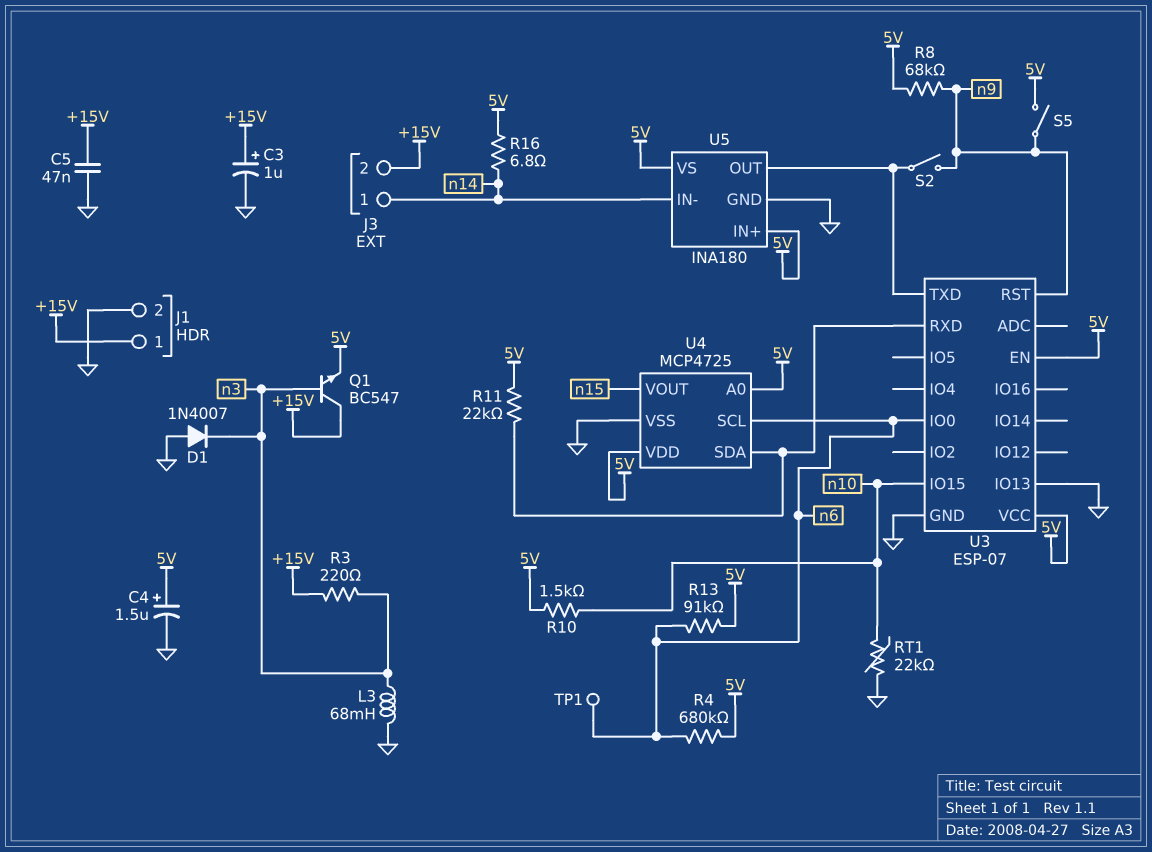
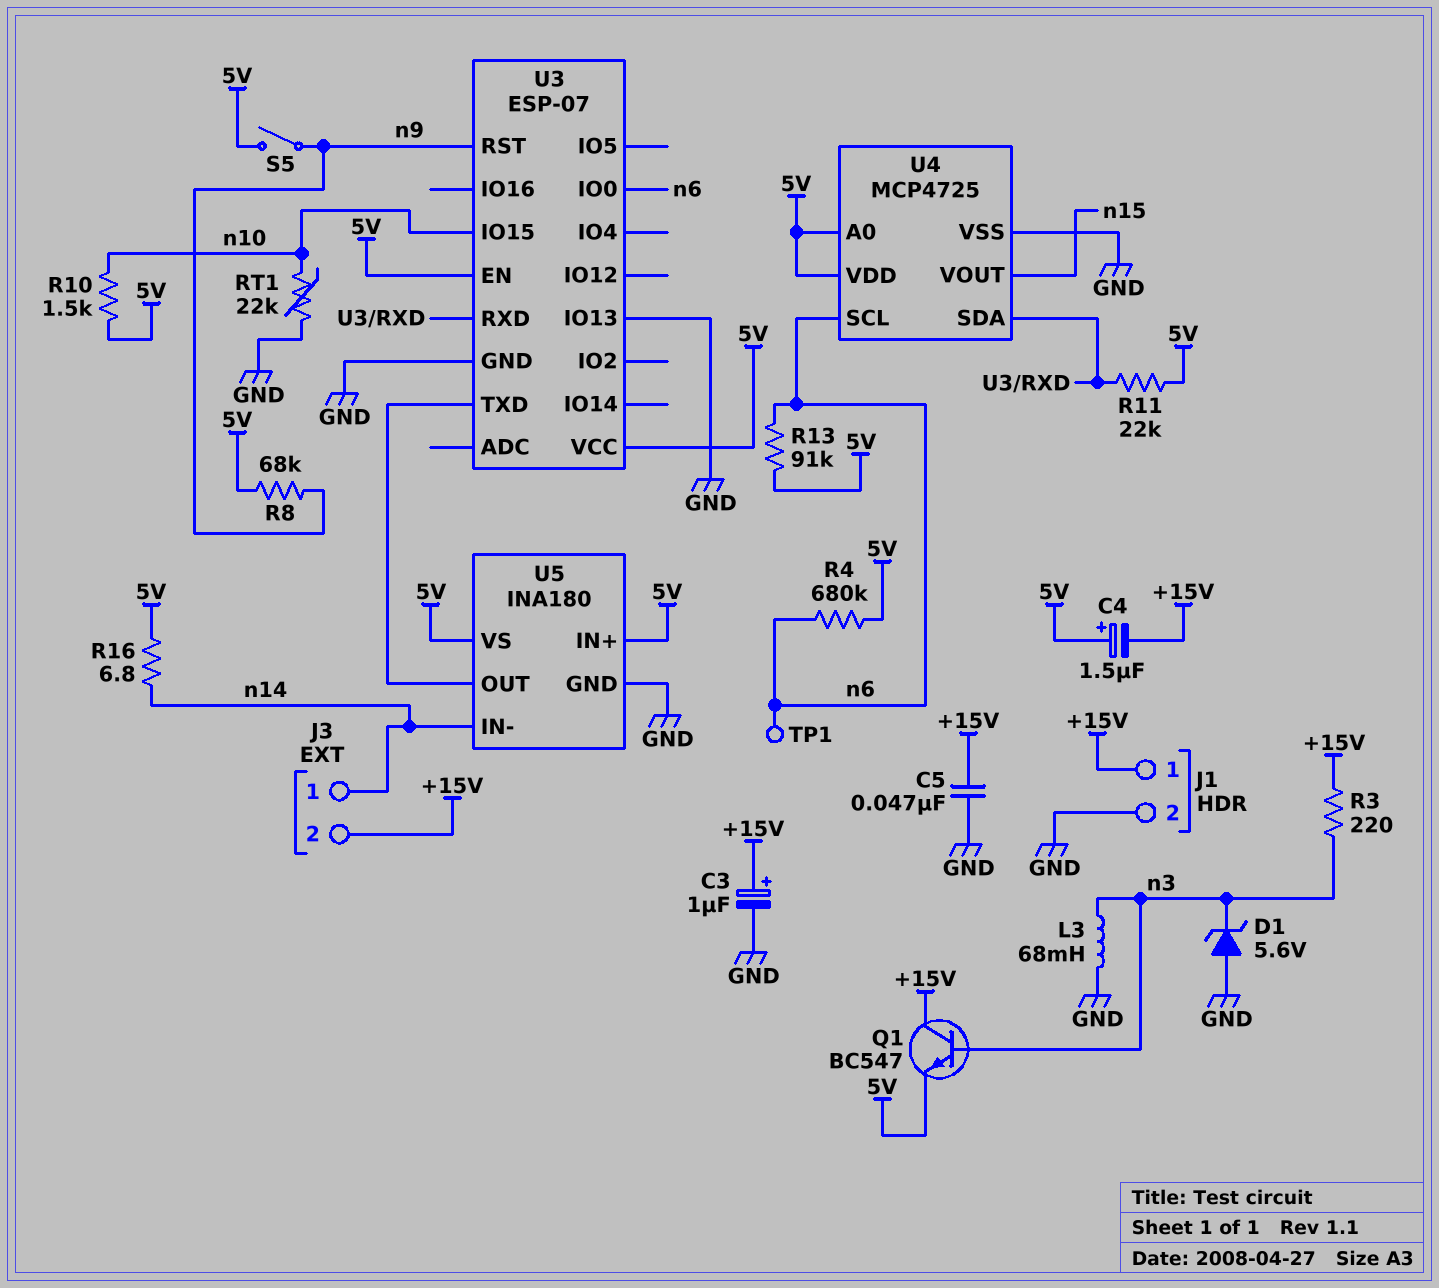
C4: 1.5uF (plus 5V, minus GND) -> 1.5uF (plus 5V, minus +15V)
D1: diode 1N4007 (A GND, K n3) -> zener 5.6V (A GND, K n3)
S2: switch (U3/TXD, n9) -> none

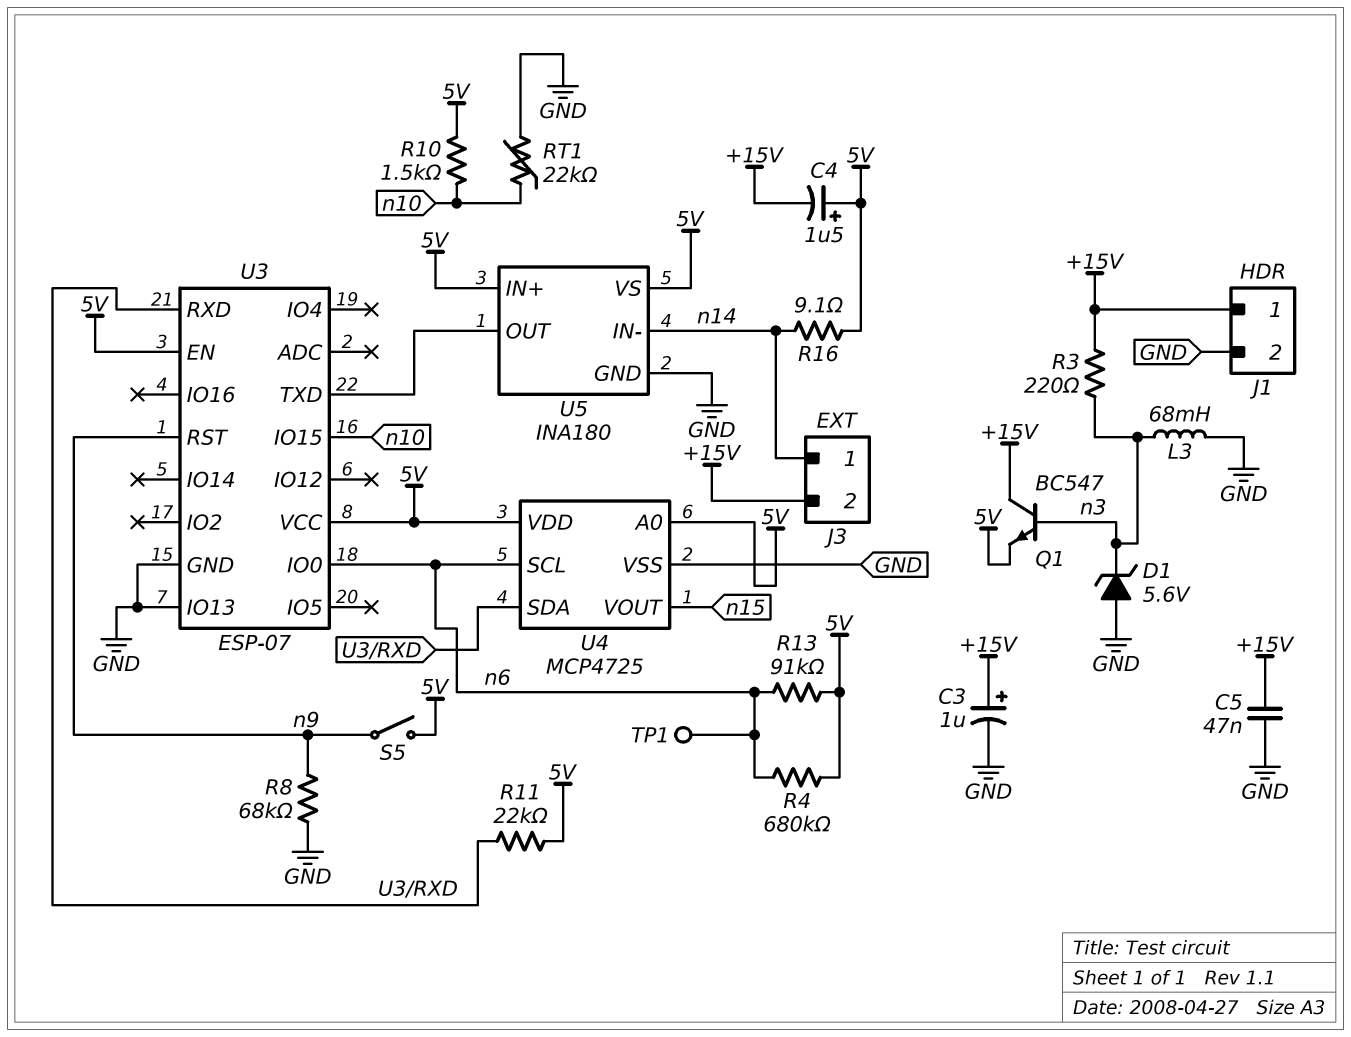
R8: 68k (5V, n9) -> 68k (GND, n9)
R16: 6.8 (5V, n14) -> 9.1 (5V, n14)

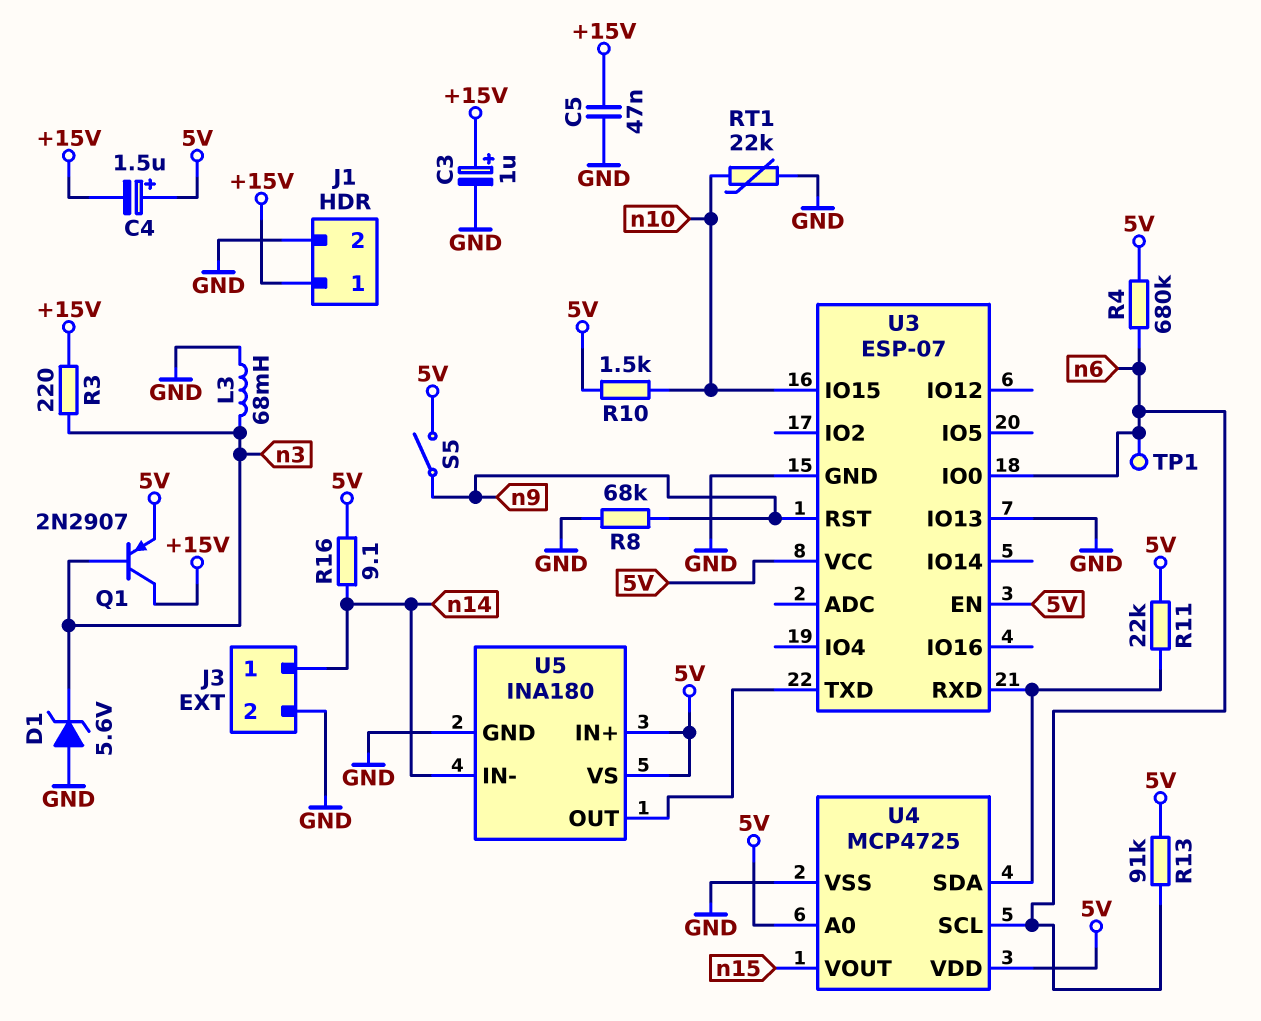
J3 pin 2: +15V -> GND
Q1: NPN BC547 (B n3, C +15V, E 5V) -> PNP 2N2907 (B n3, C +15V, E 5V)

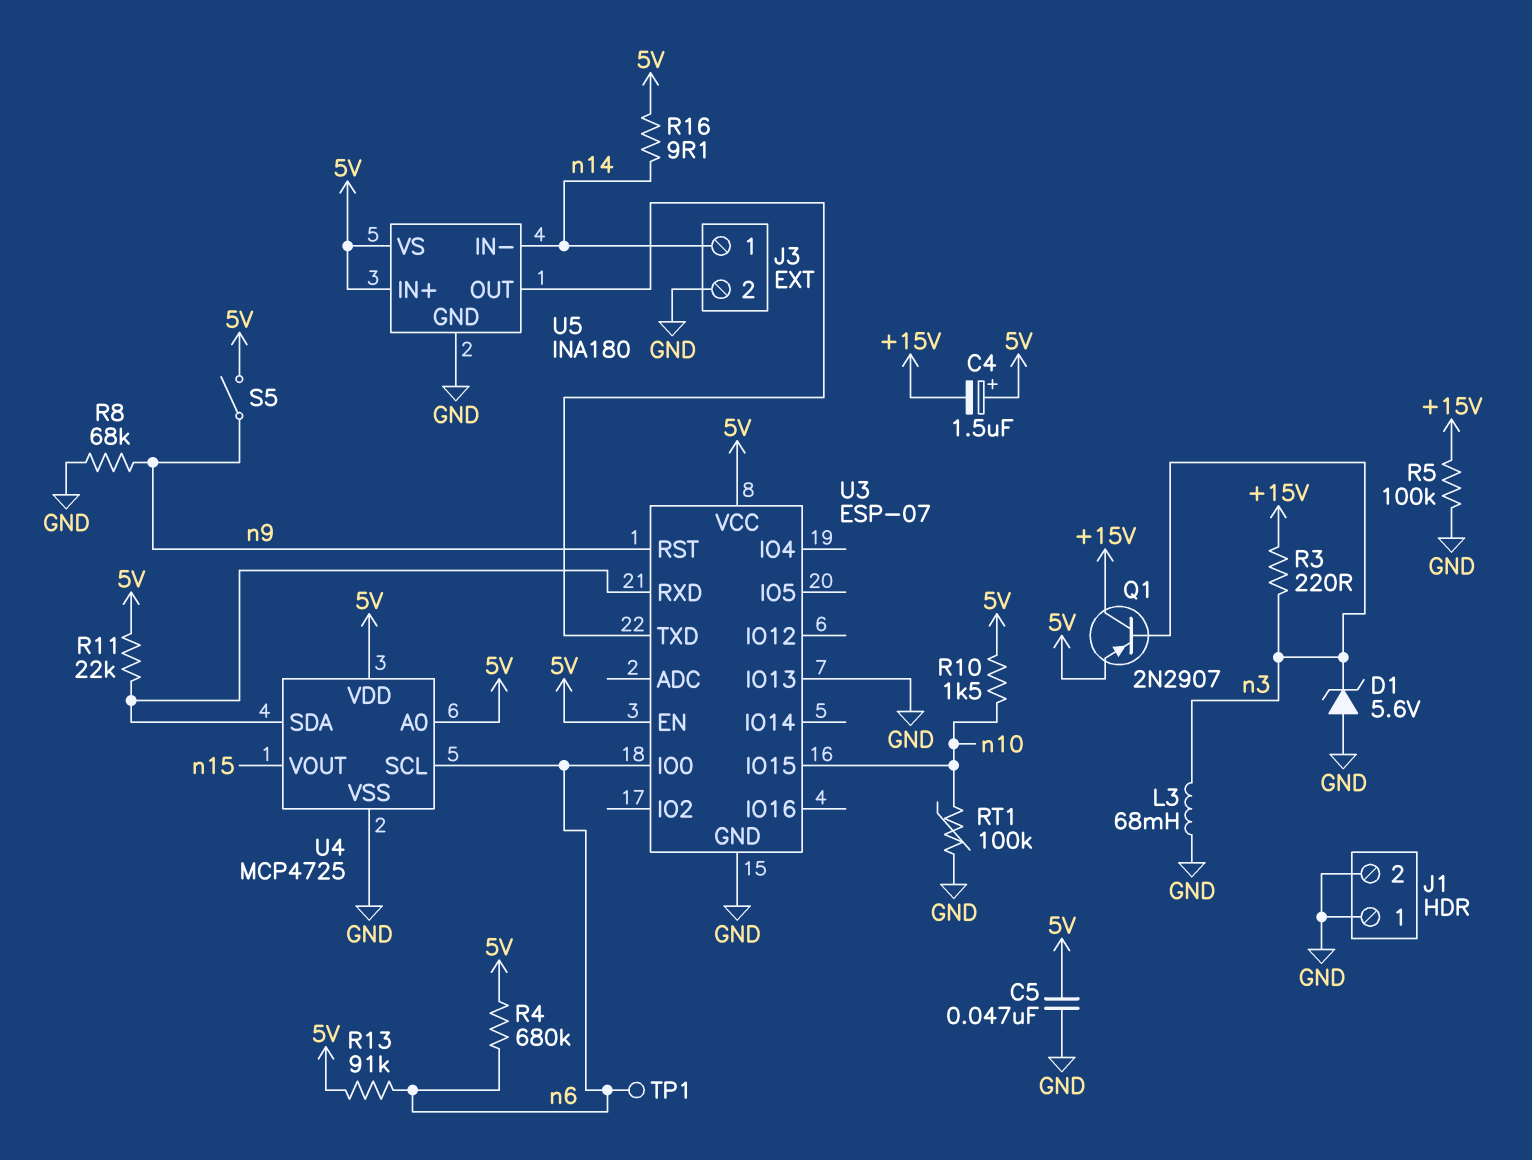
C3: 1uF (plus +15V, minus GND) -> none
C5: 47nF (+15V, GND) -> 47nF (5V, GND)
J1 pin 1: +15V -> GND
R5: none -> 100k (+15V, GND)
RT1: 22k (GND, n10) -> 100k (GND, n10)

